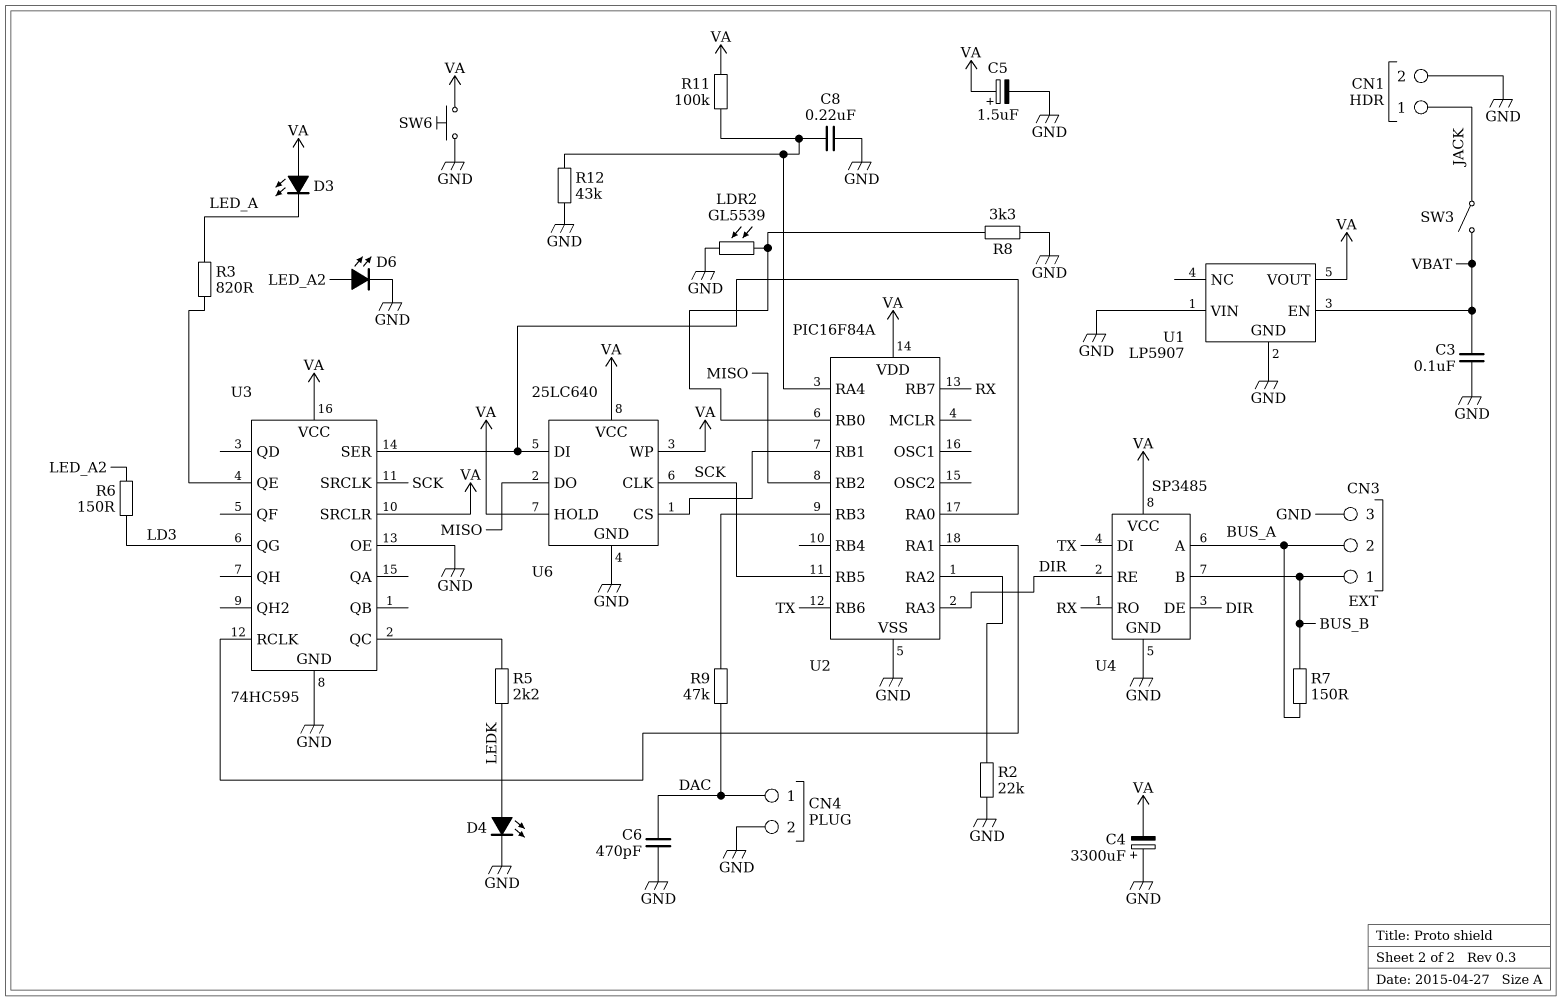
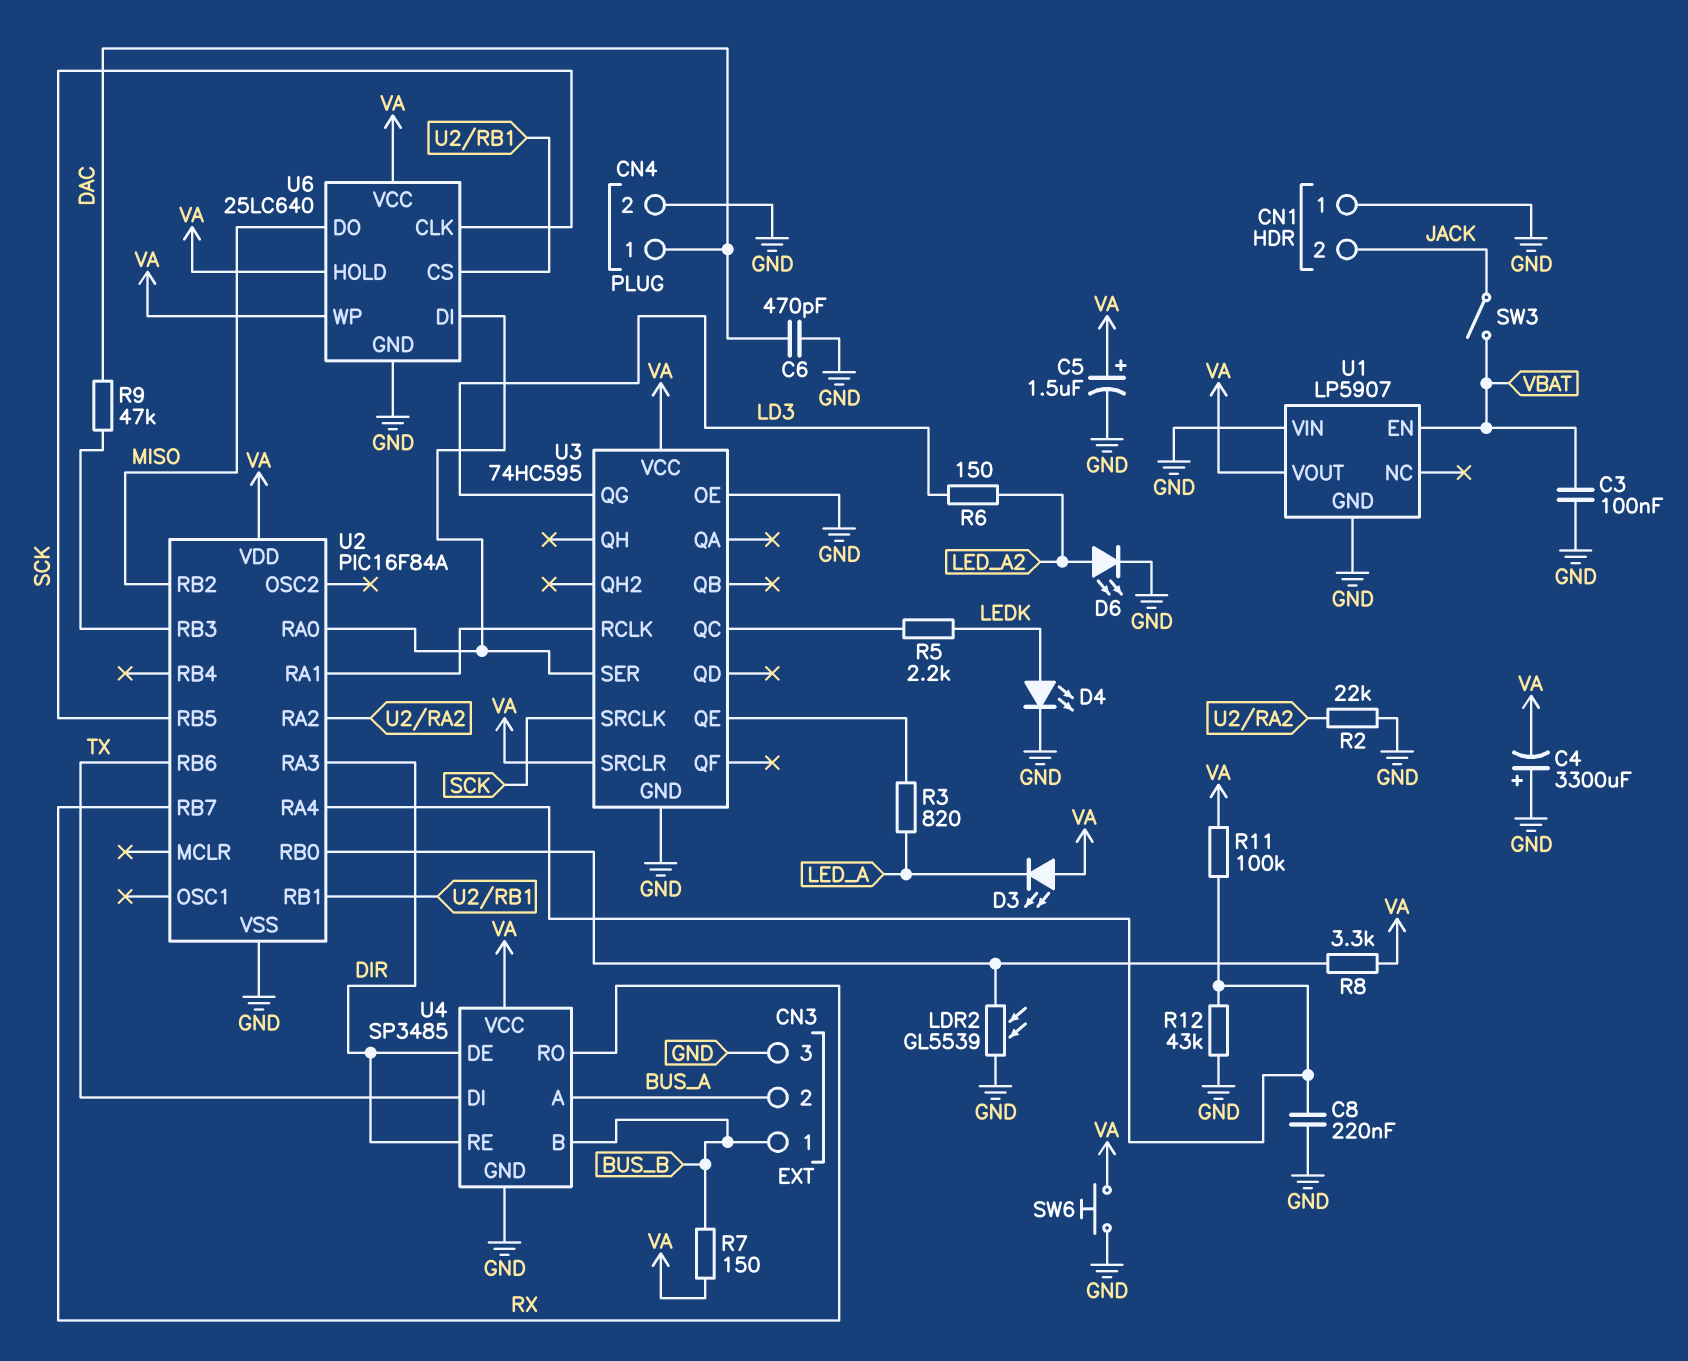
CN1 pin 1: JACK -> GND
CN1 pin 2: GND -> JACK
R7: 150 (BUS_A, BUS_B) -> 150 (BUS_B, VA)
R8: 3.3k (GND, U2/RB0) -> 3.3k (U2/RB0, VA)

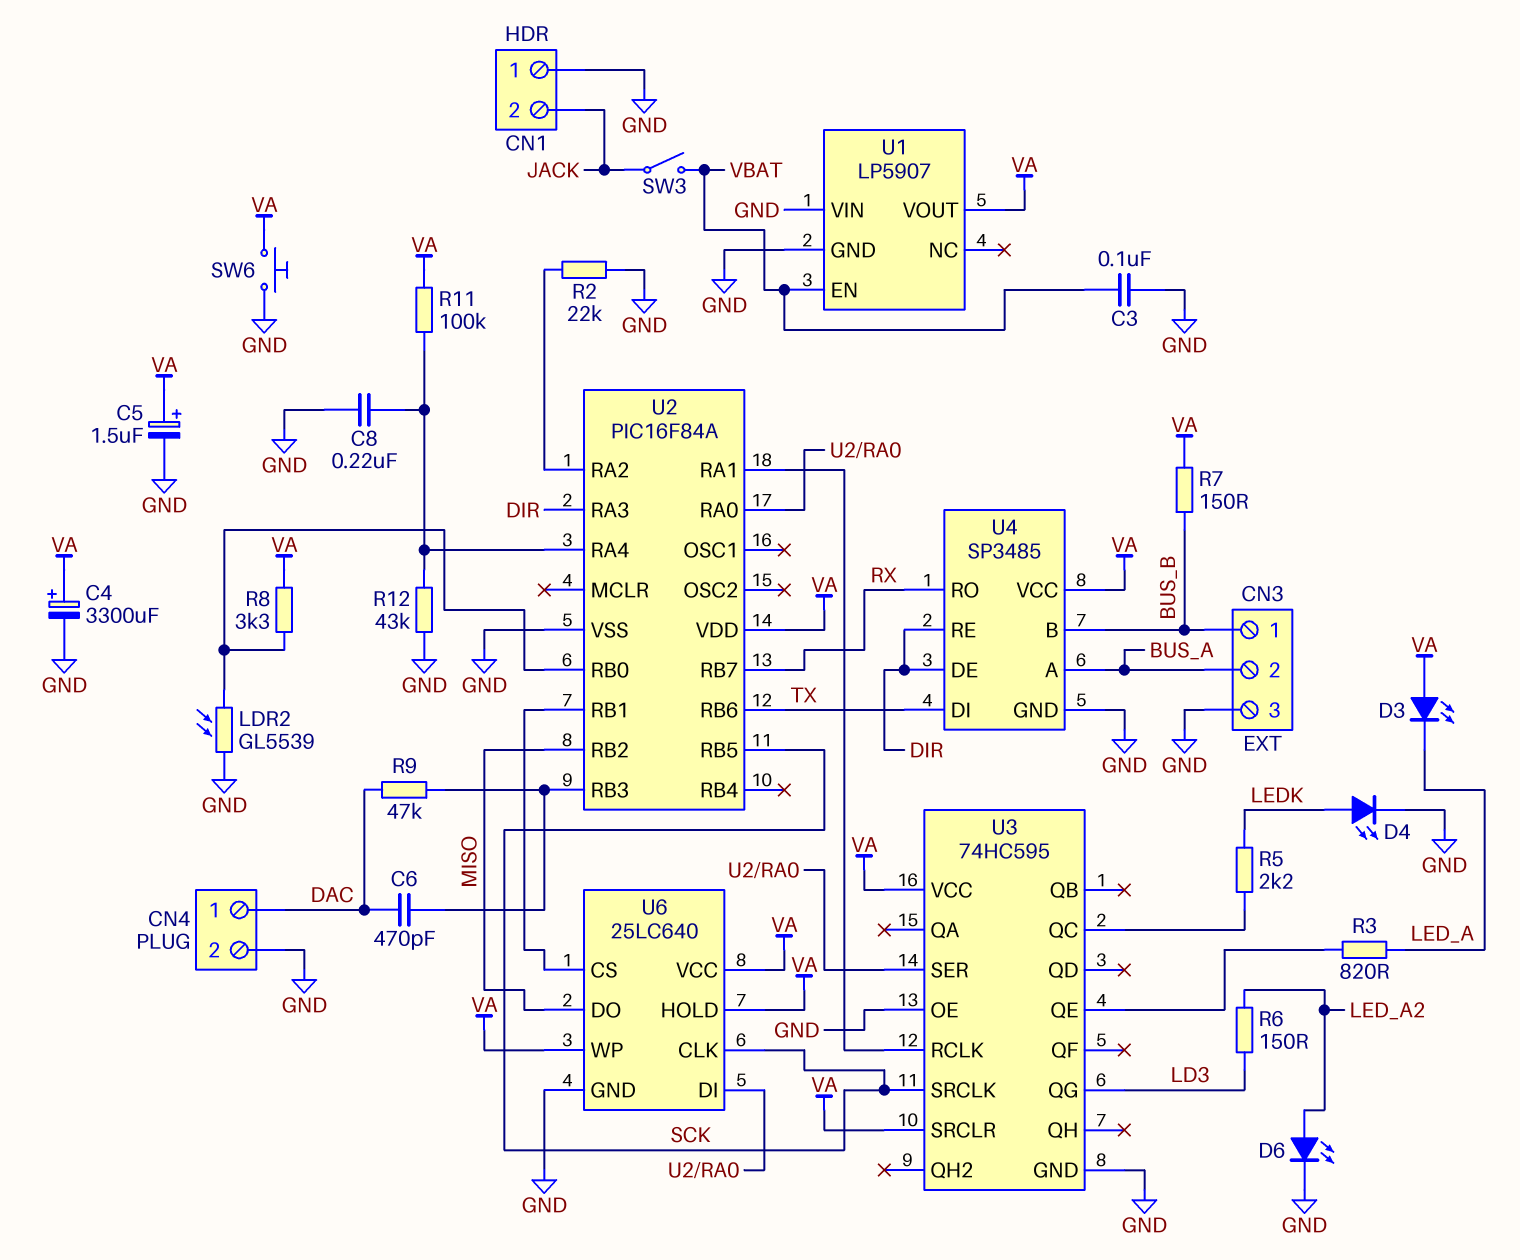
C4: 3300uF (plus GND, minus VA) -> 3300uF (plus VA, minus GND)
C6: 470pF (DAC, GND) -> 470pF (DAC, U2/RB3)

